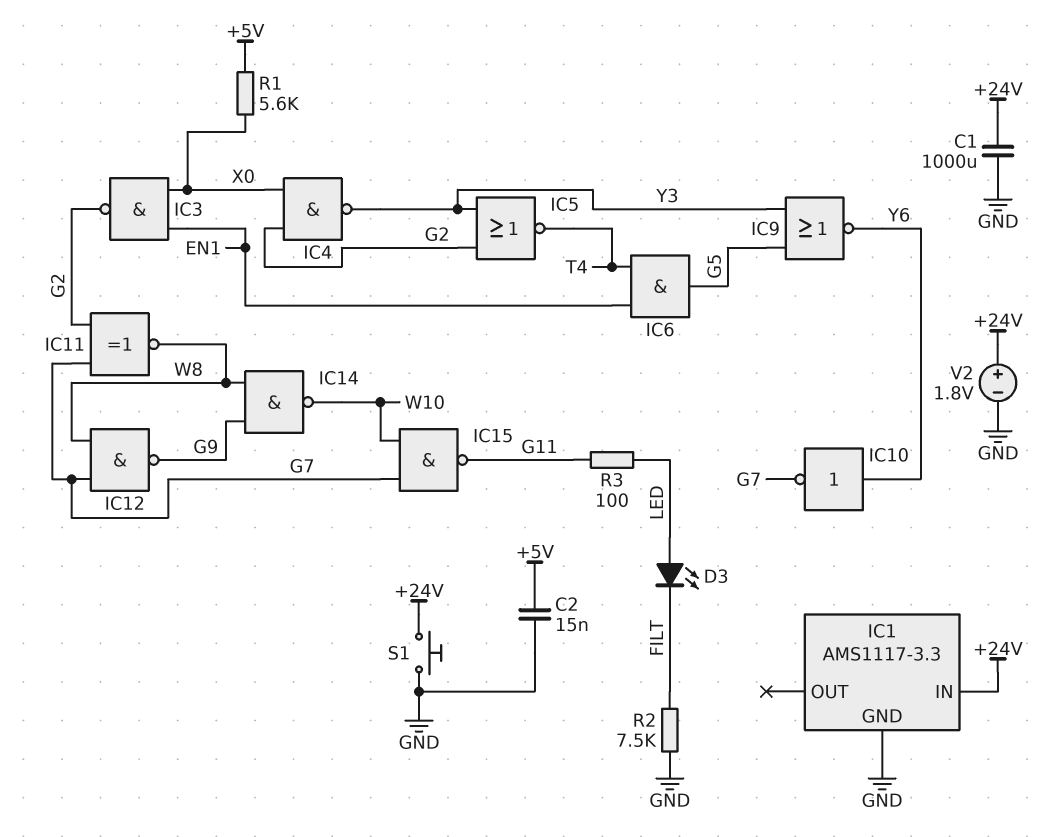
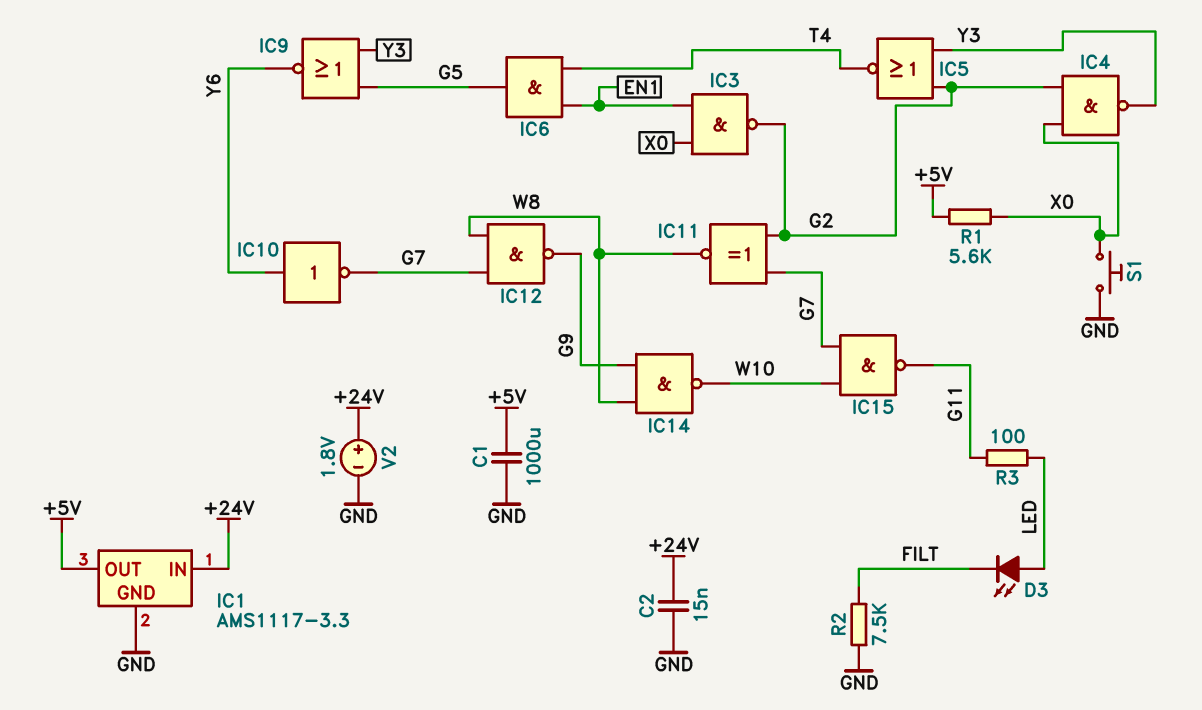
C1: 1000uF (+24V, GND) -> 1000uF (+5V, GND)
C2: 15nF (+5V, GND) -> 15nF (+24V, GND)
IC1 pin OUT: none -> +5V
S1: button (+24V, GND) -> button (GND, X0)

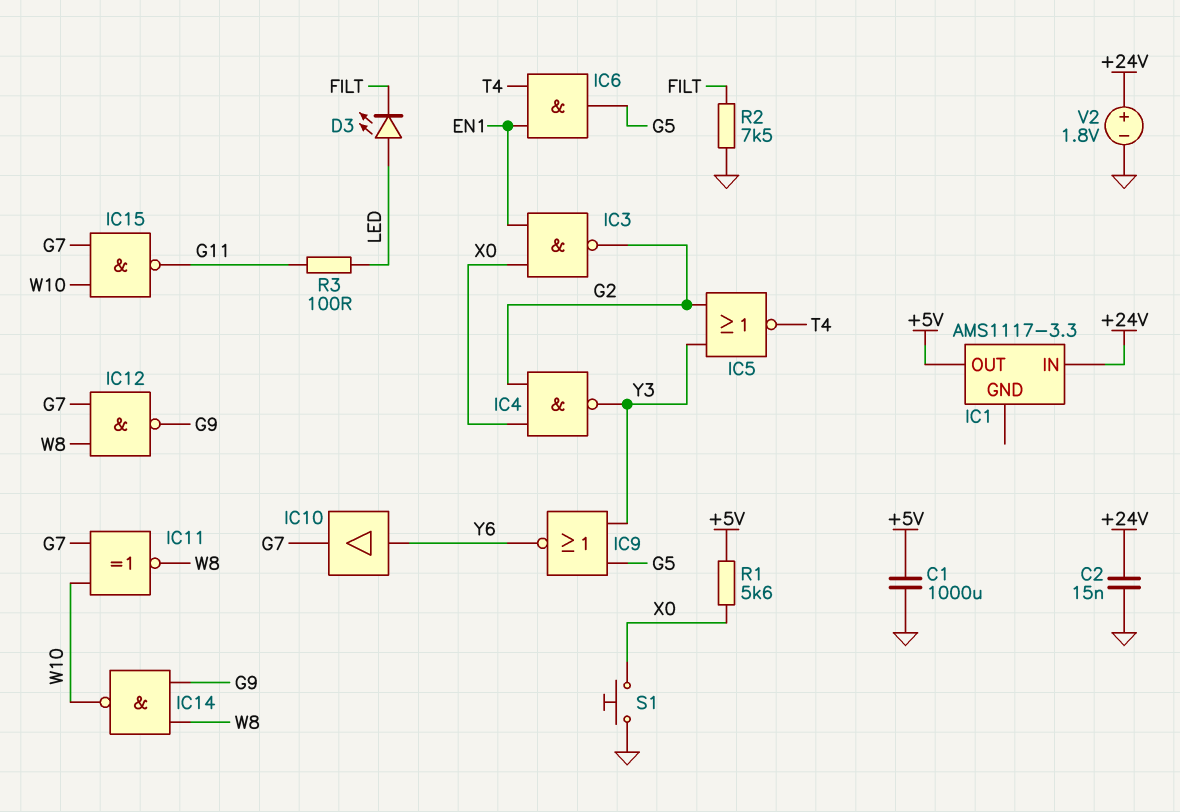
IC1 pin GND: GND -> none
IC10: NOT (in Y6, out G7) -> buffer (in Y6, out G7)
IC11: XNOR (in G2, in G7, out W8) -> XNOR (in G7, in W10, out W8)

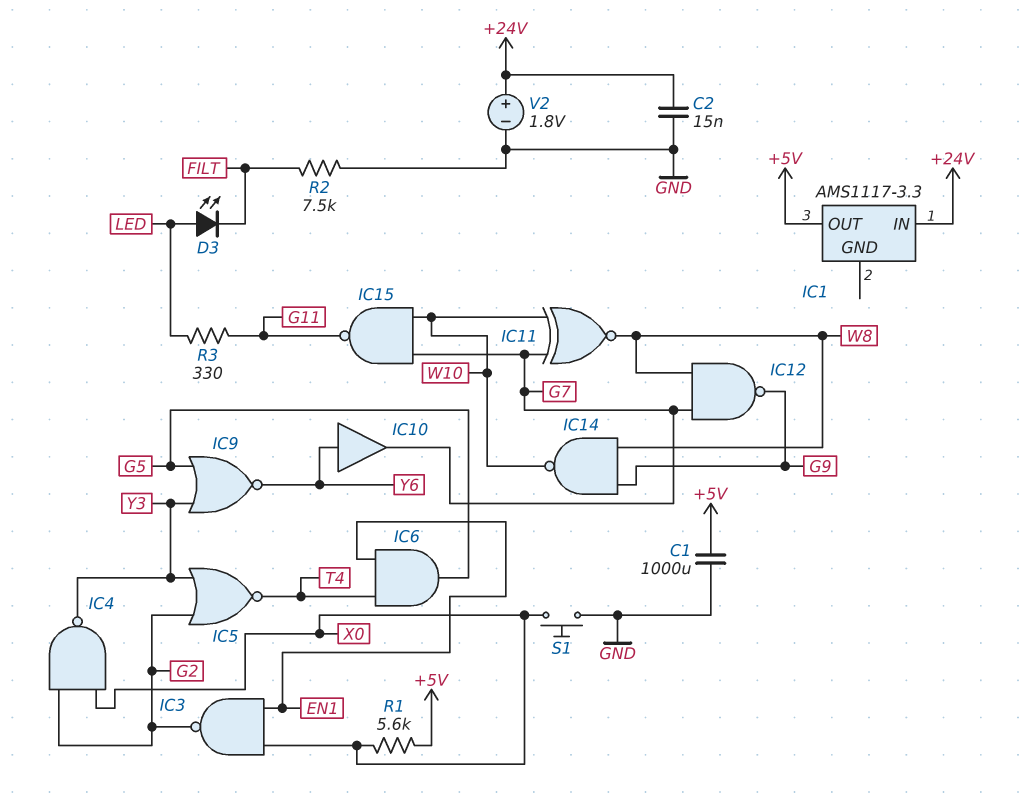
R3: 100 (G11, LED) -> 330 (G11, LED)

